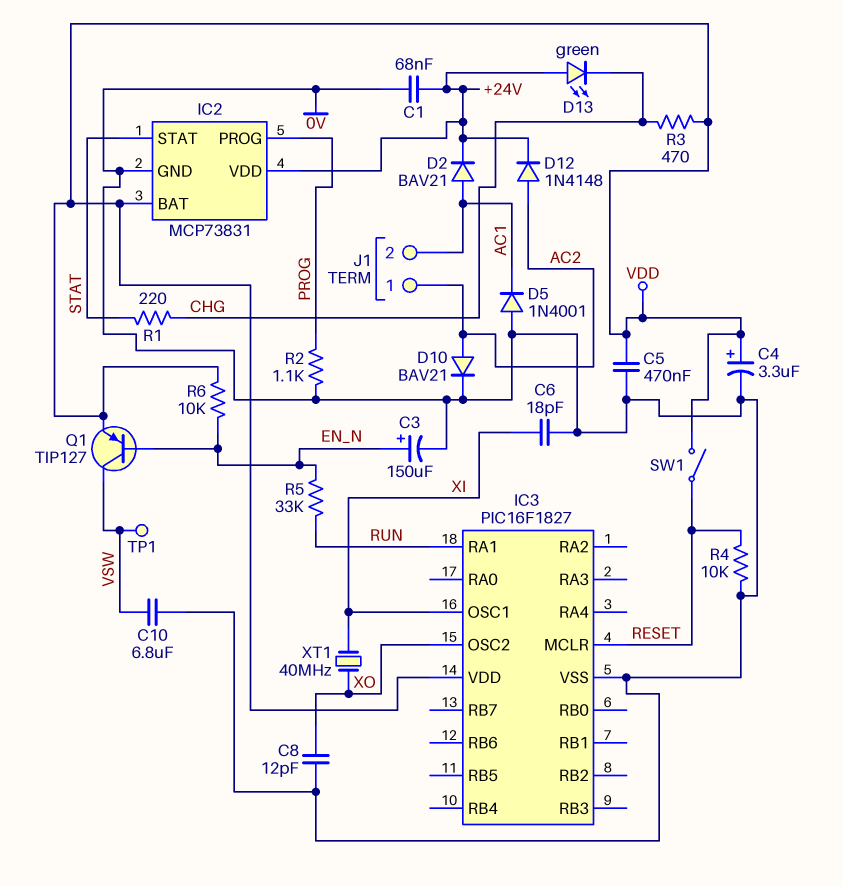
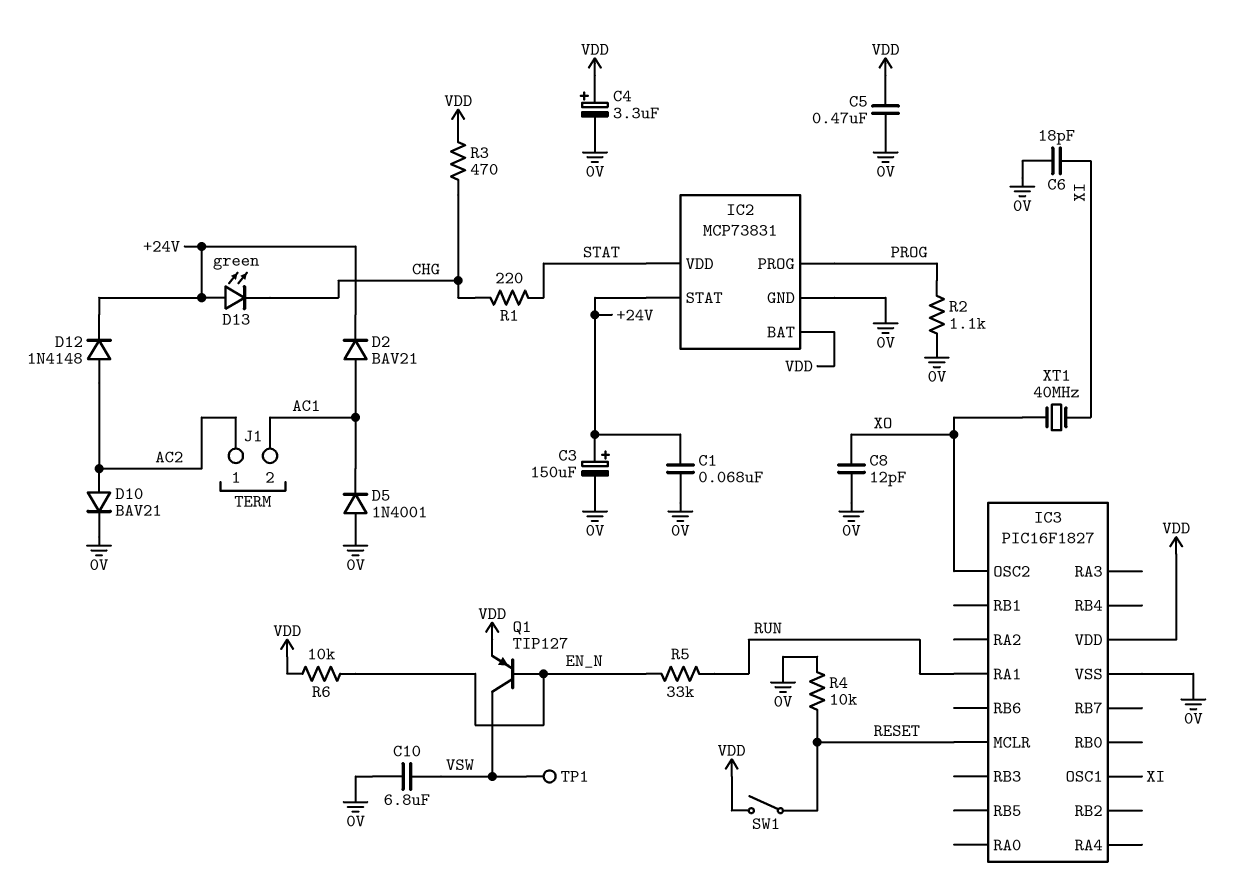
C3: 150uF (plus EN_N, minus 0V) -> 150uF (plus +24V, minus 0V)
IC2 pin STAT: STAT -> +24V
IC2 pin VDD: +24V -> STAT

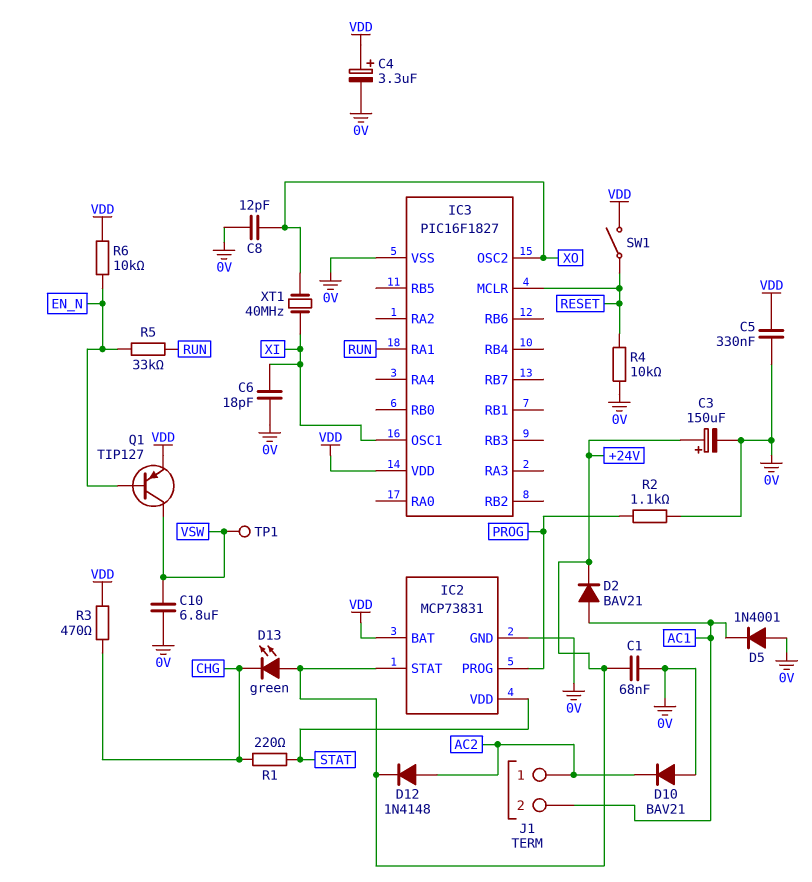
C5: 470nF (0V, VDD) -> 330nF (0V, VDD)
D10: diode BAV21 (A AC2, K 0V) -> diode BAV21 (A 0V, K AC2)

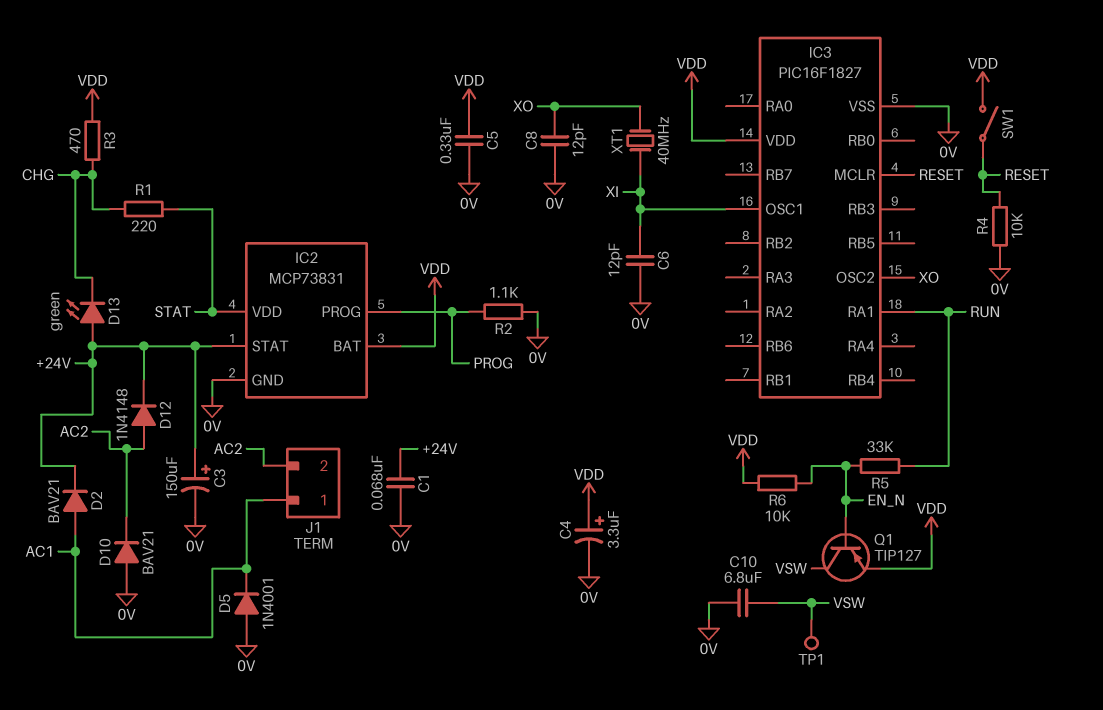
C6: 18pF (0V, XI) -> 12pF (0V, XI)
J1 pin 1: AC2 -> AC1
J1 pin 2: AC1 -> AC2

